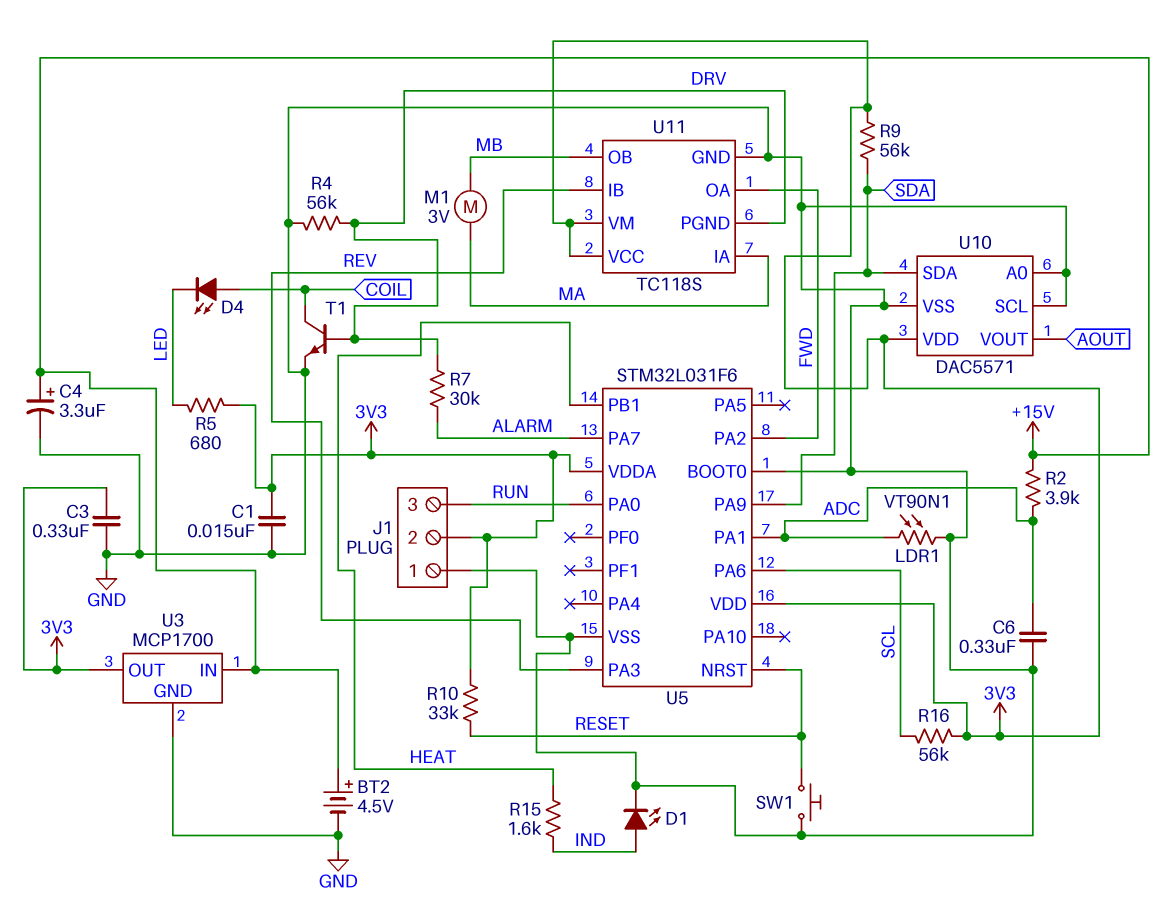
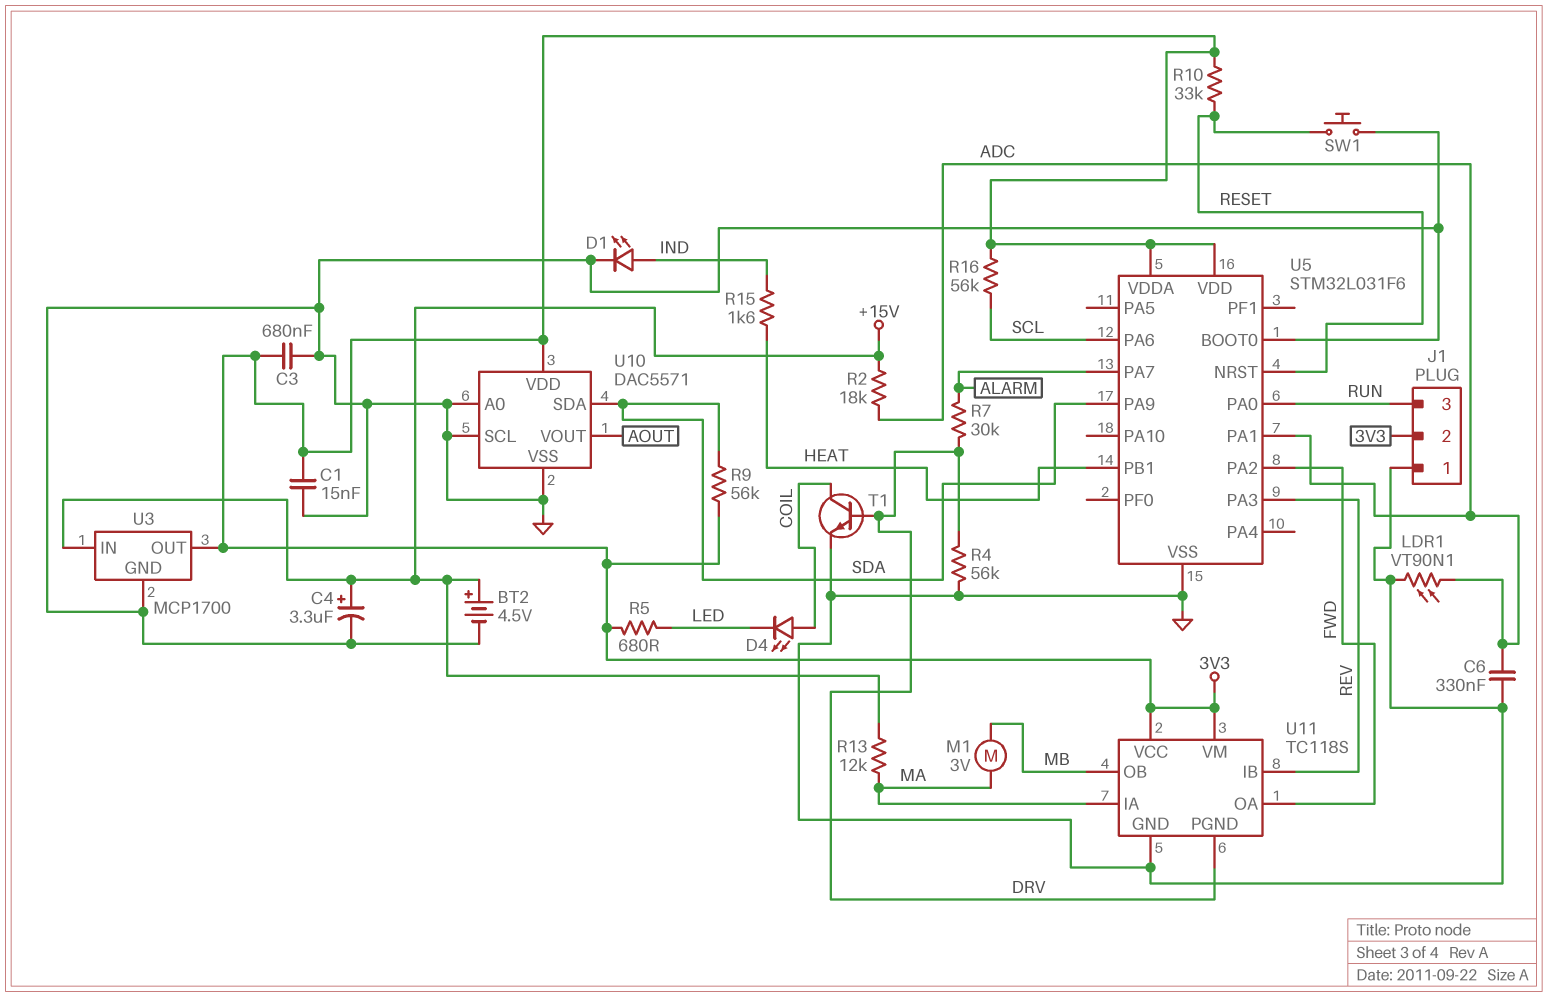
C3: 330nF (3V3, GND) -> 680nF (3V3, GND)
R2: 3.9k (+15V, ADC) -> 18k (+15V, ADC)
R13: none -> 12k (+15V, MA)

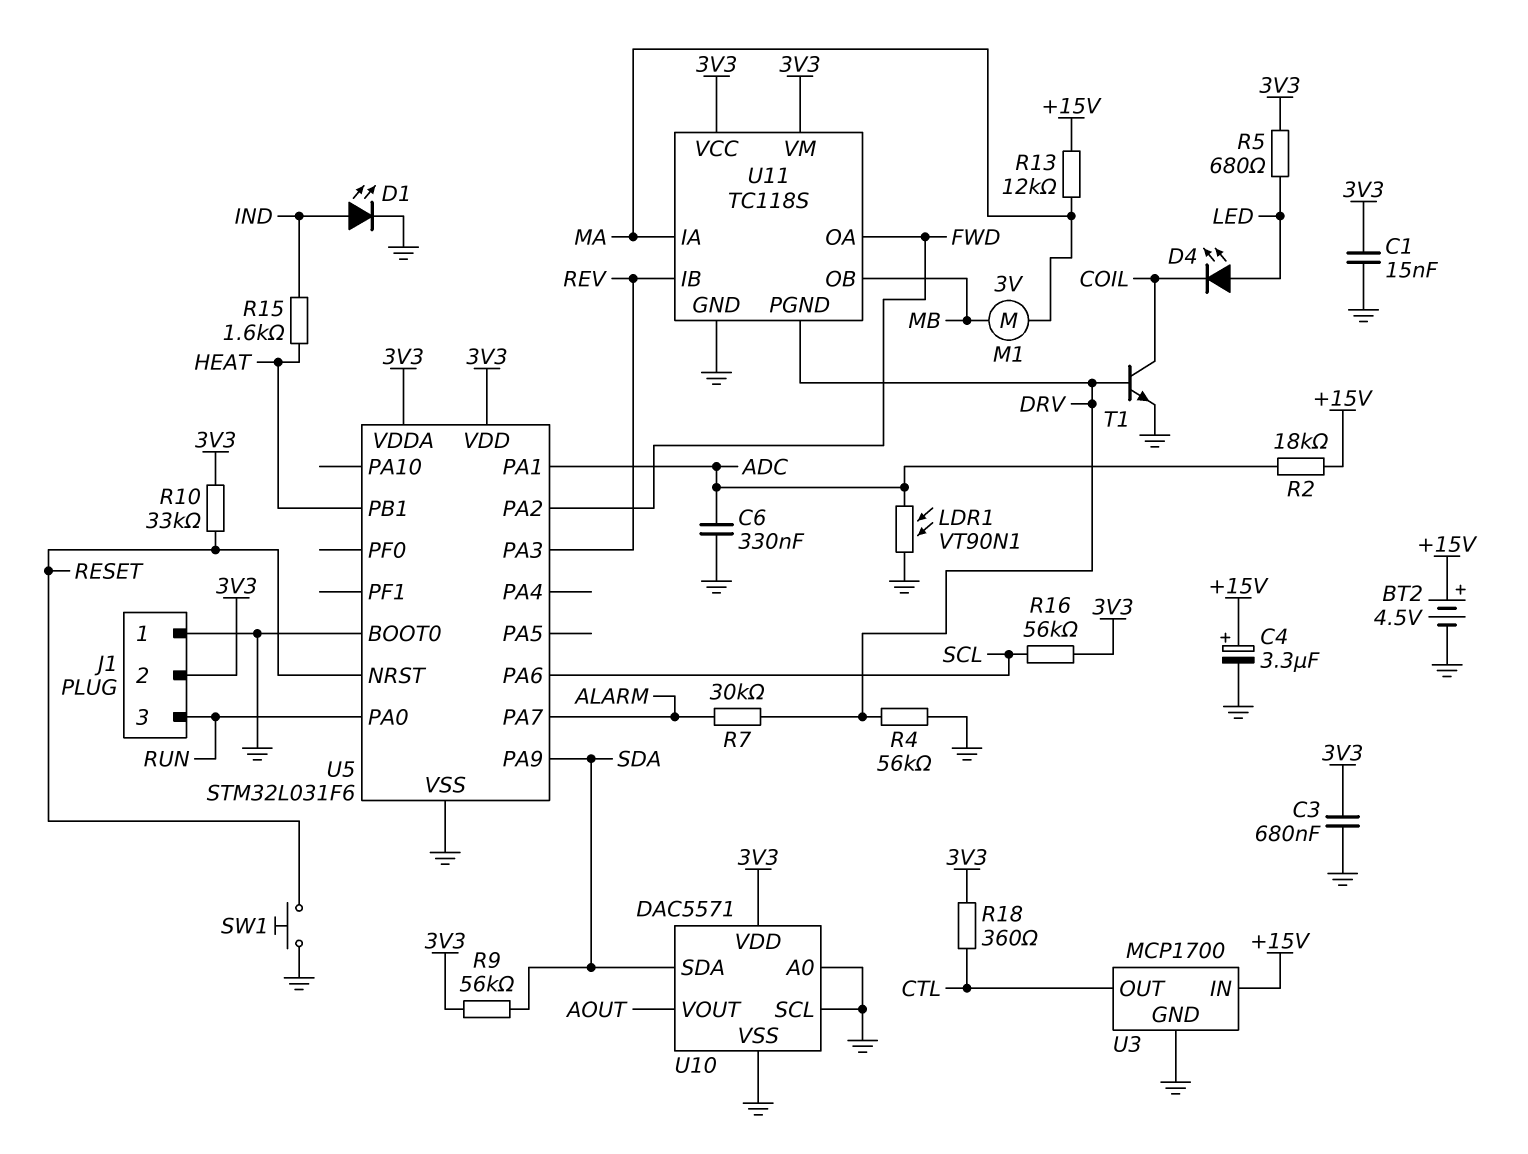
D4: LED (A COIL, K LED) -> LED (A LED, K COIL)
R18: none -> 360 (3V3, CTL)
U3 pin OUT: 3V3 -> CTL

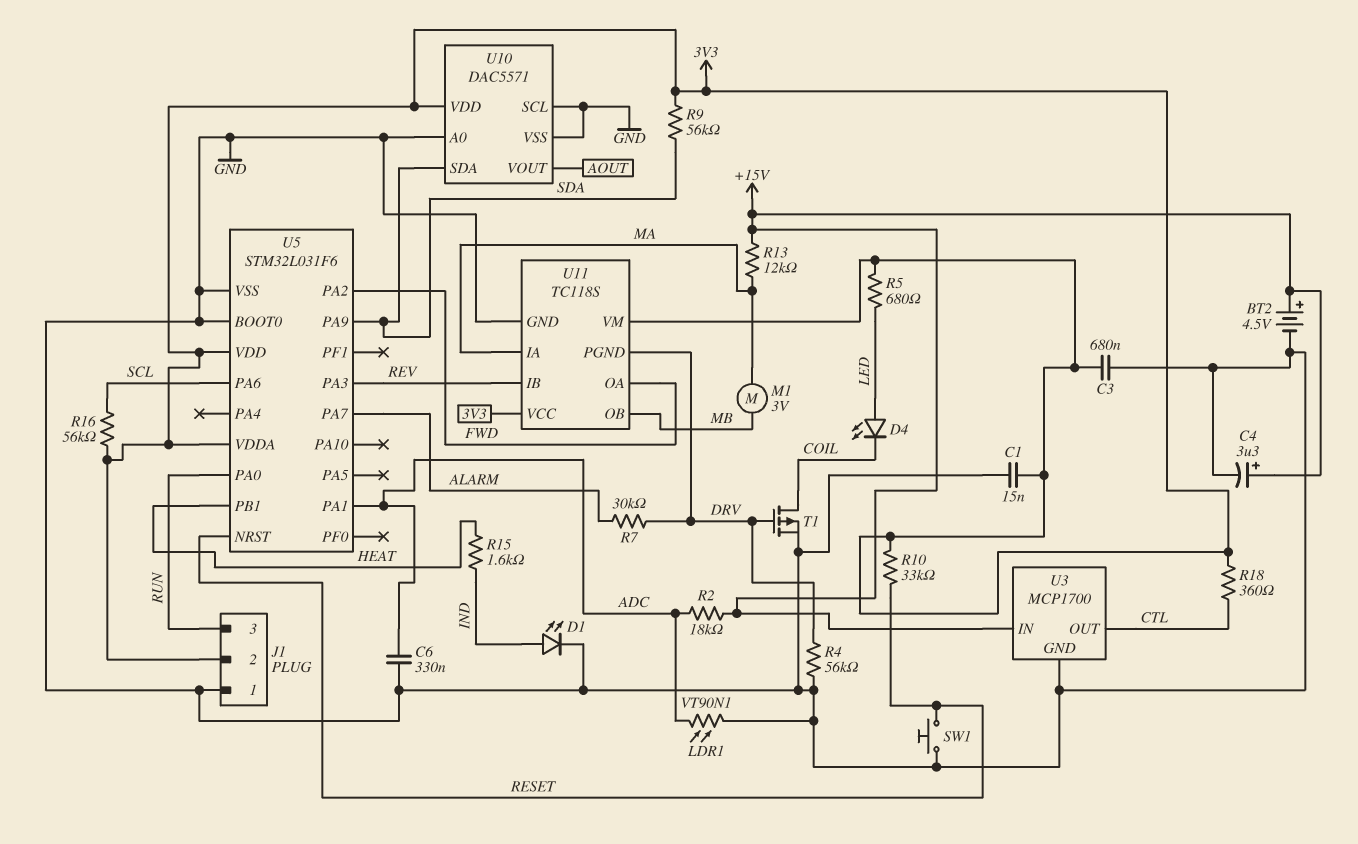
T1: NPN (B DRV, C COIL, E GND) -> PMOS (G DRV, D COIL, S GND)

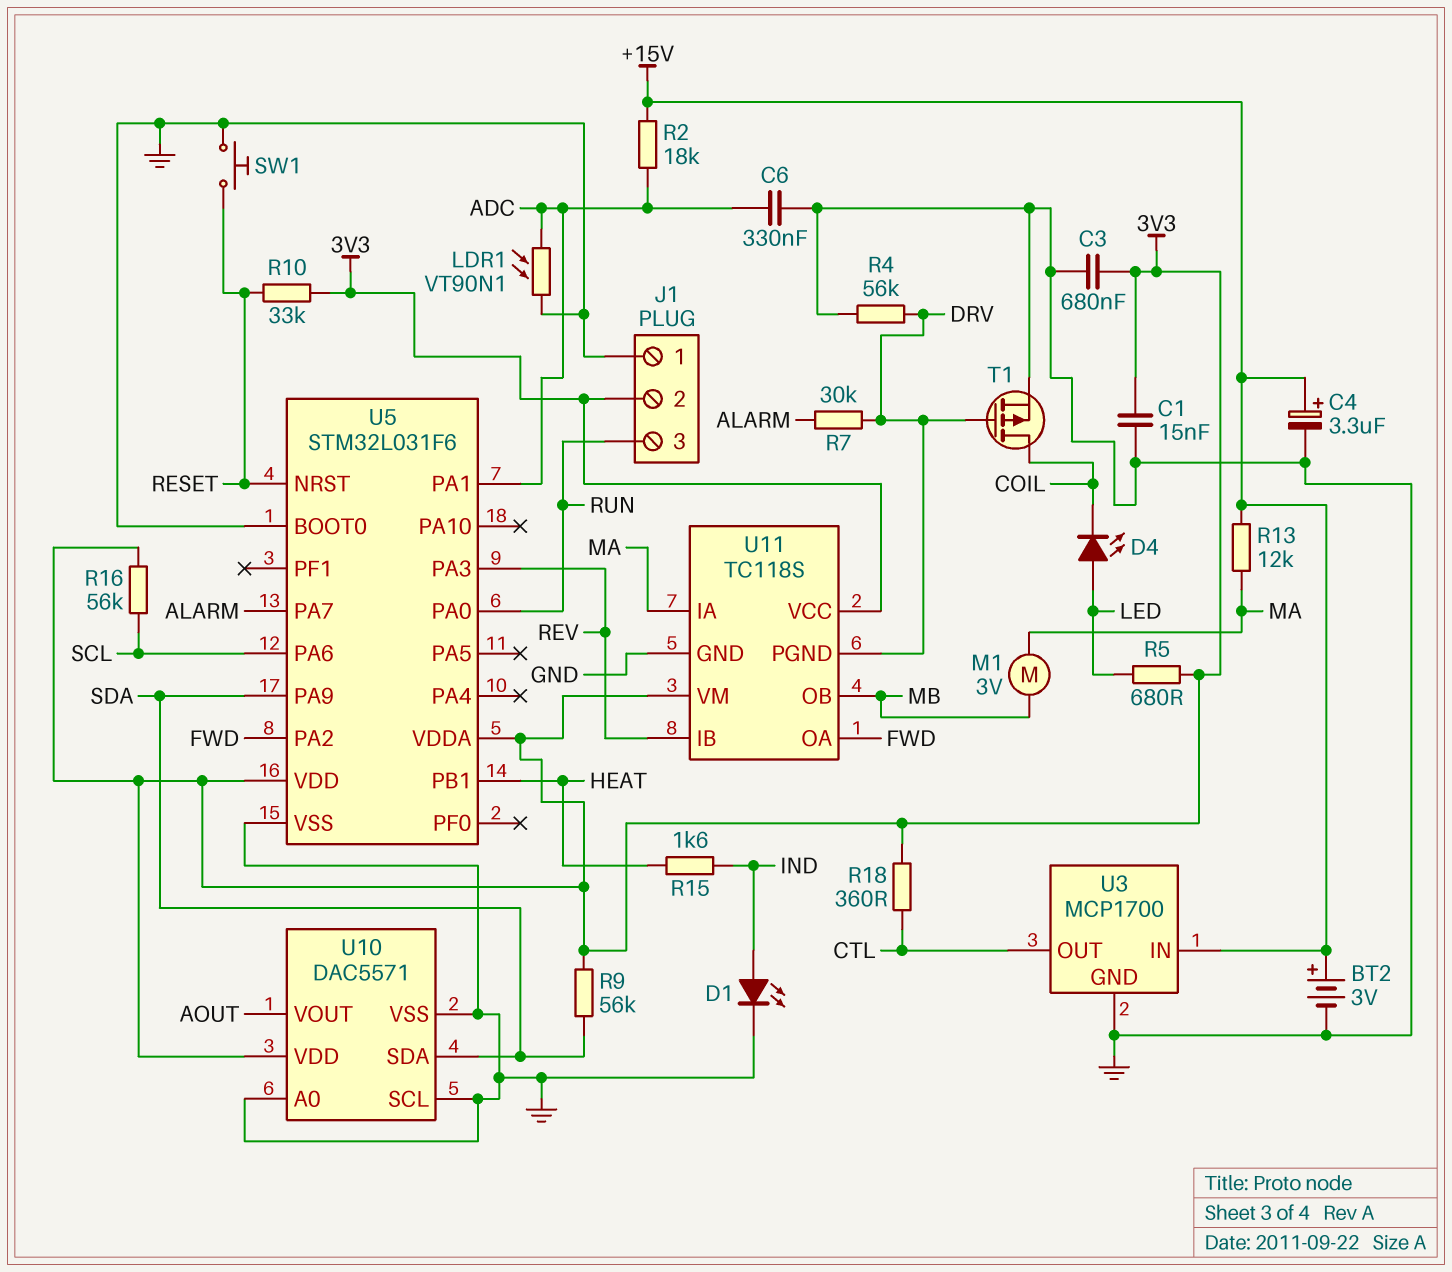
BT2: 4.5V (plus +15V, minus GND) -> 3V (plus +15V, minus GND)

